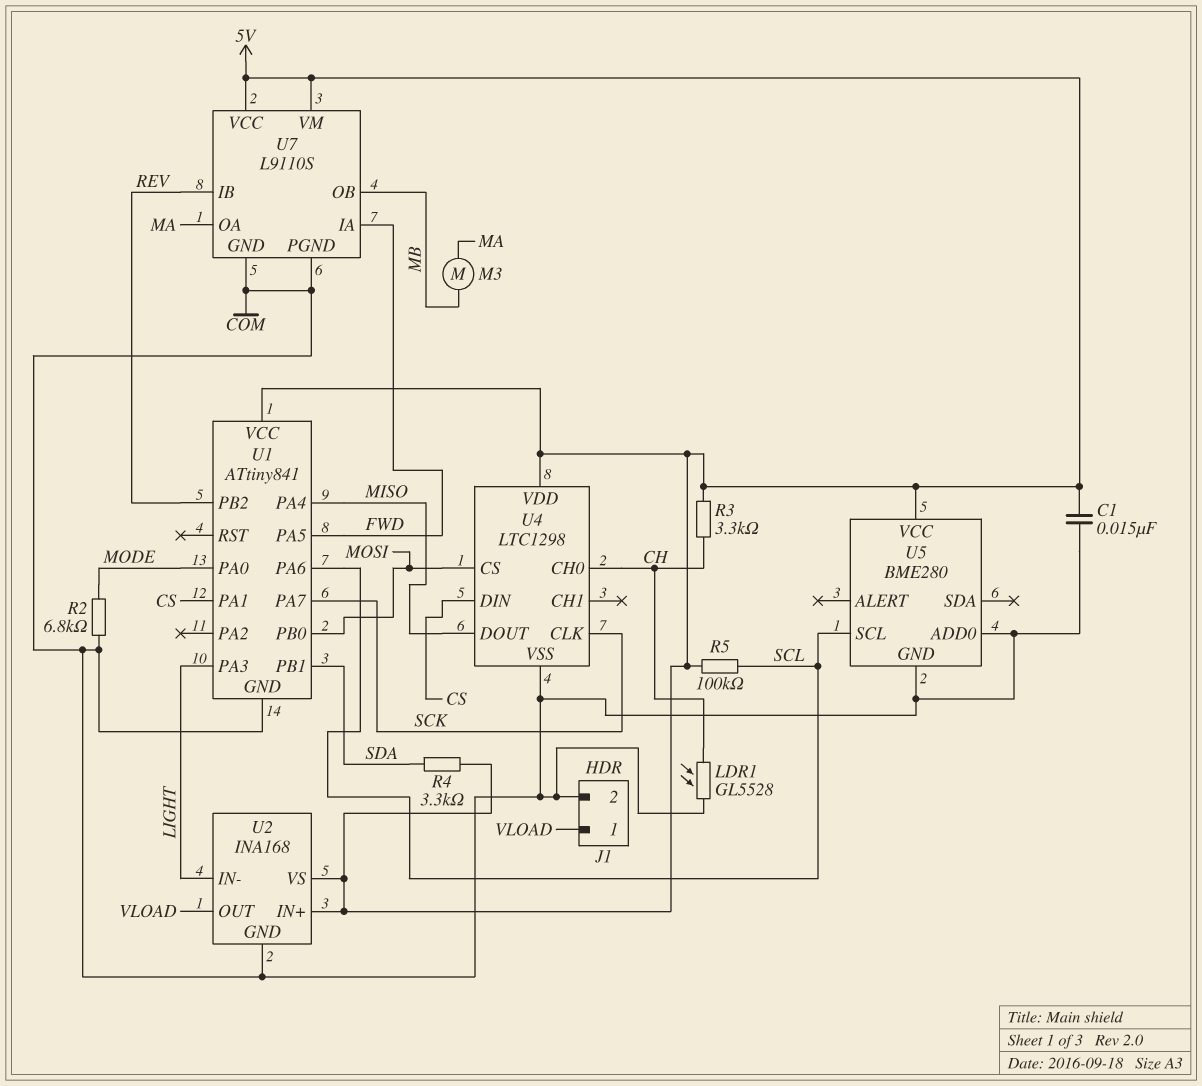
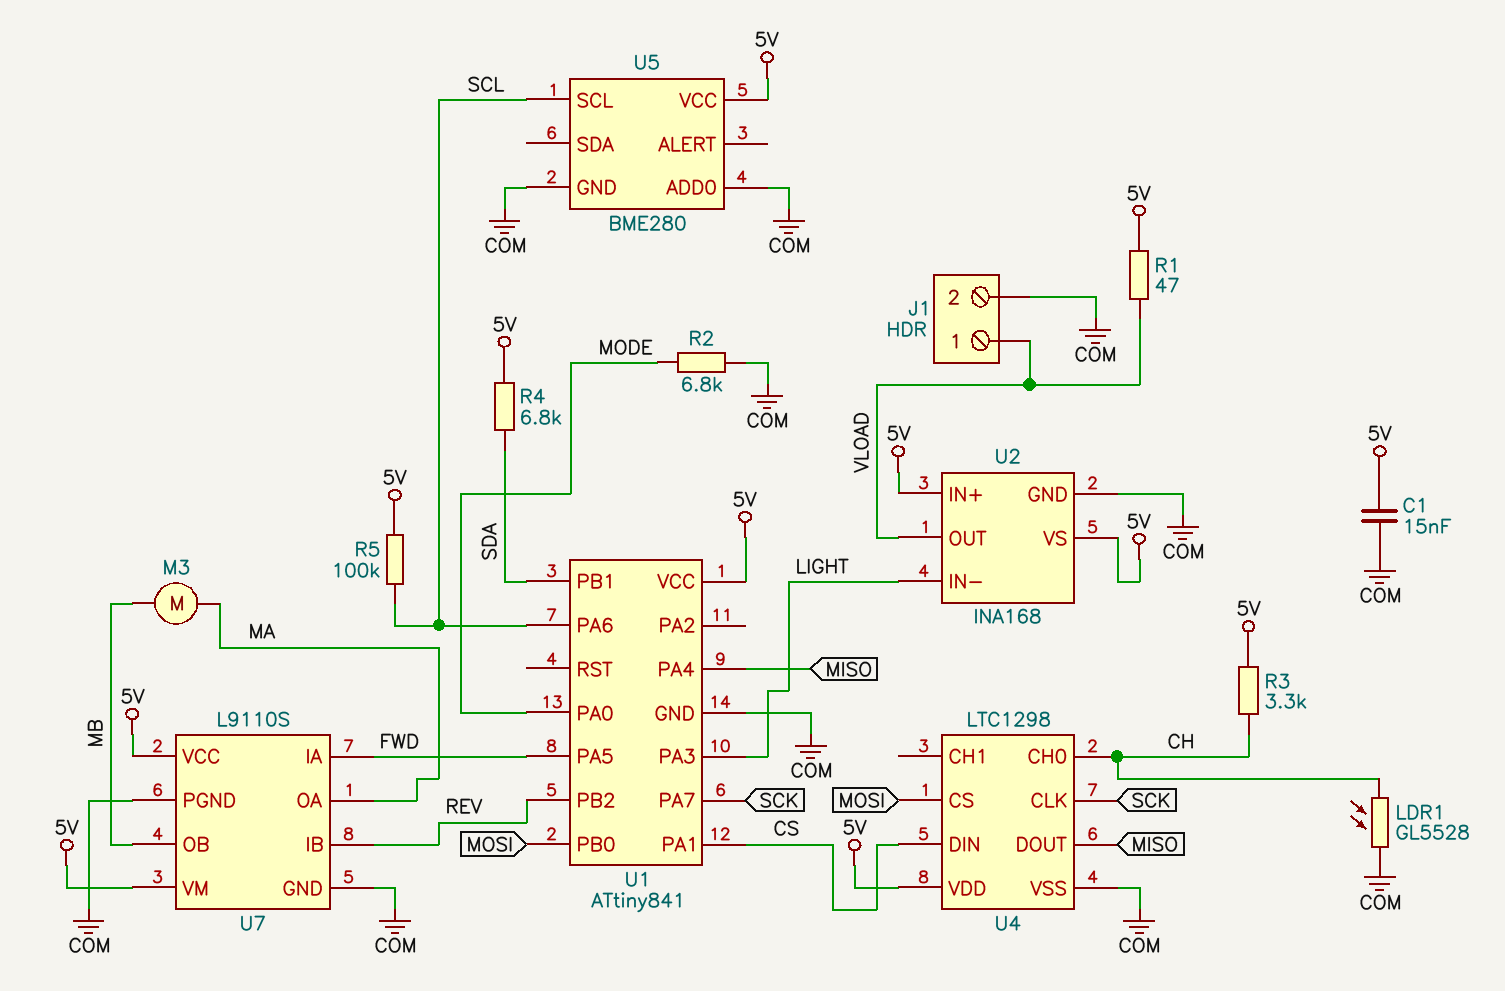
R1: none -> 47 (5V, VLOAD)
R4: 3.3k (5V, SDA) -> 6.8k (5V, SDA)

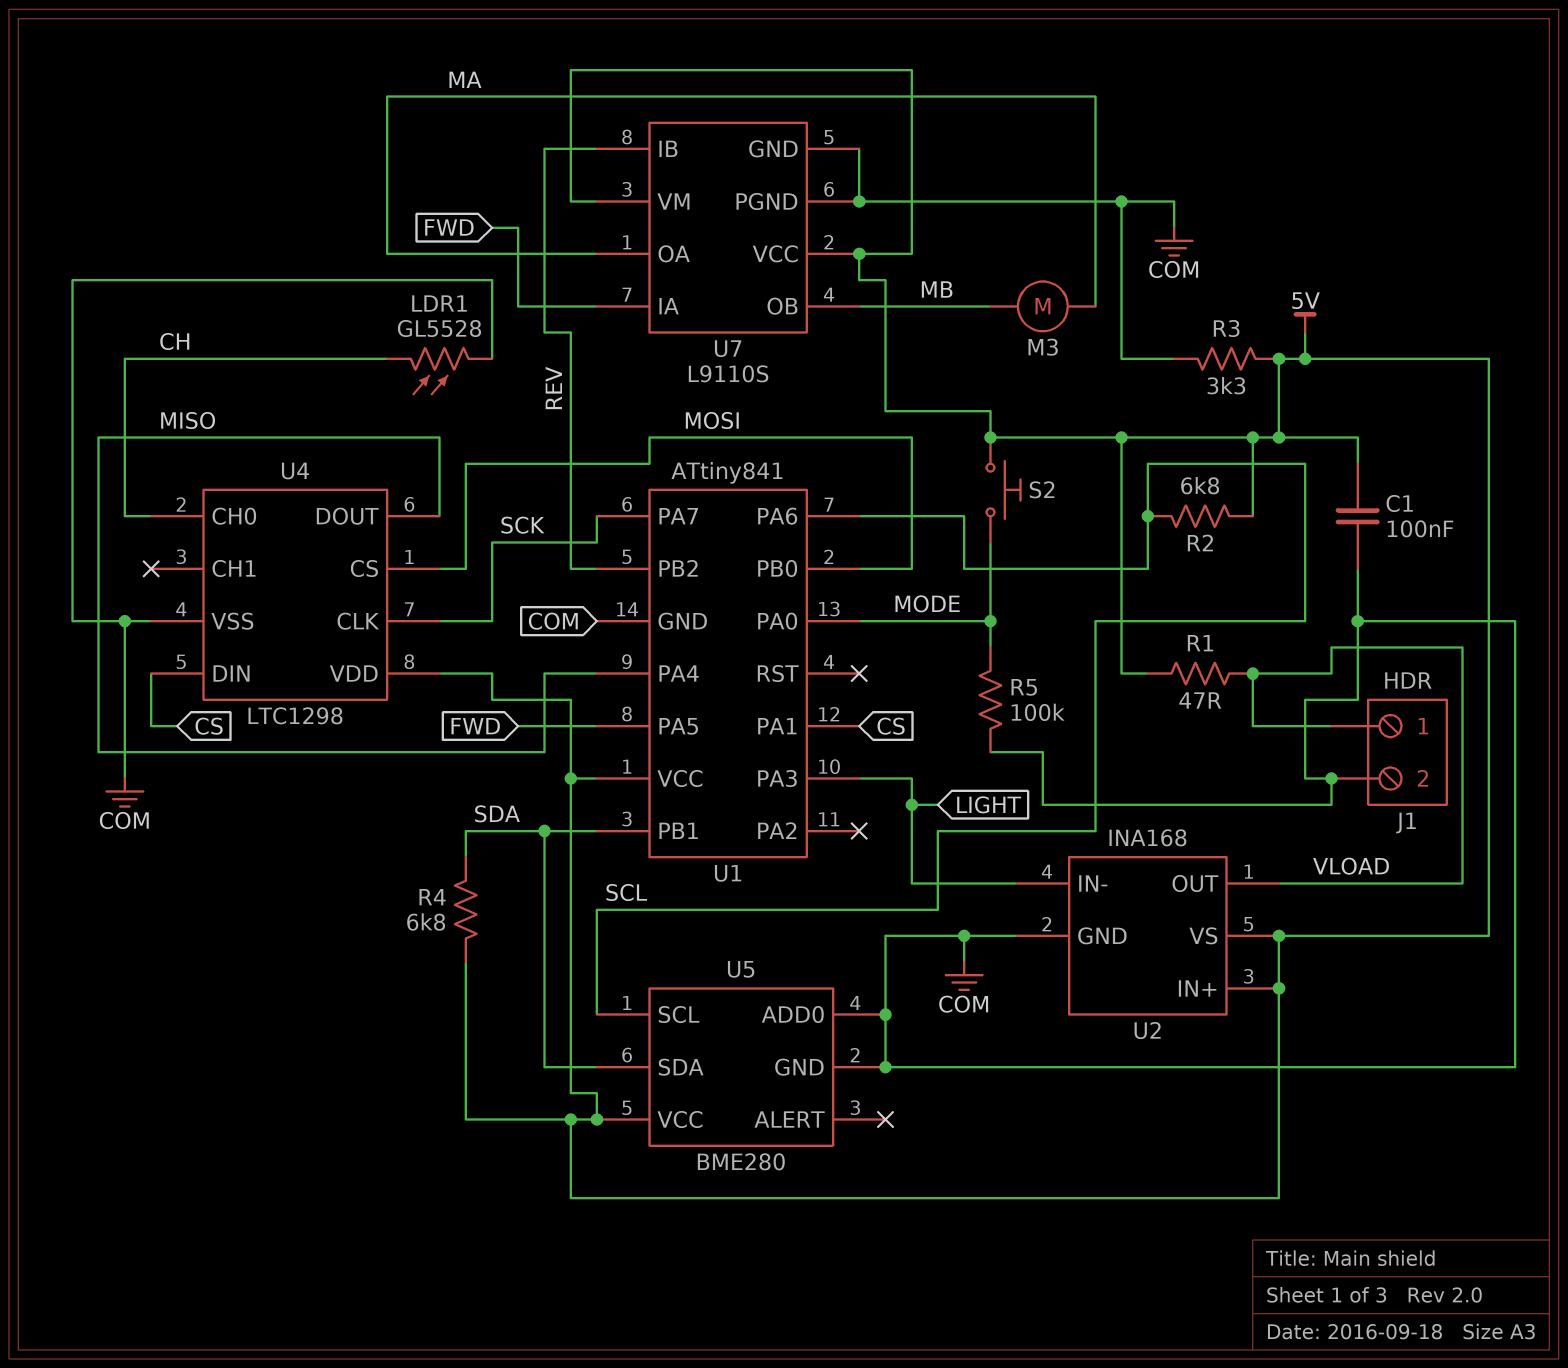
C1: 15nF (5V, COM) -> 100nF (5V, COM)
R2: 6.8k (COM, MODE) -> 6.8k (5V, SCL)
R3: 3.3k (5V, CH) -> 3.3k (5V, COM)
R5: 100k (5V, SCL) -> 100k (COM, MODE)
S2: none -> button (5V, MODE)
U5 pin SDA: none -> SDA

